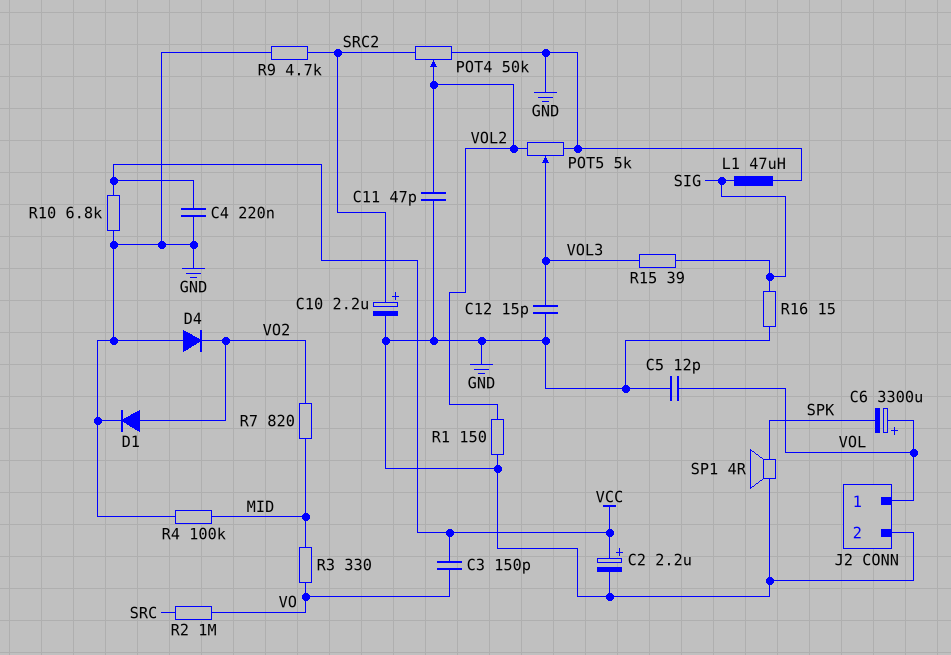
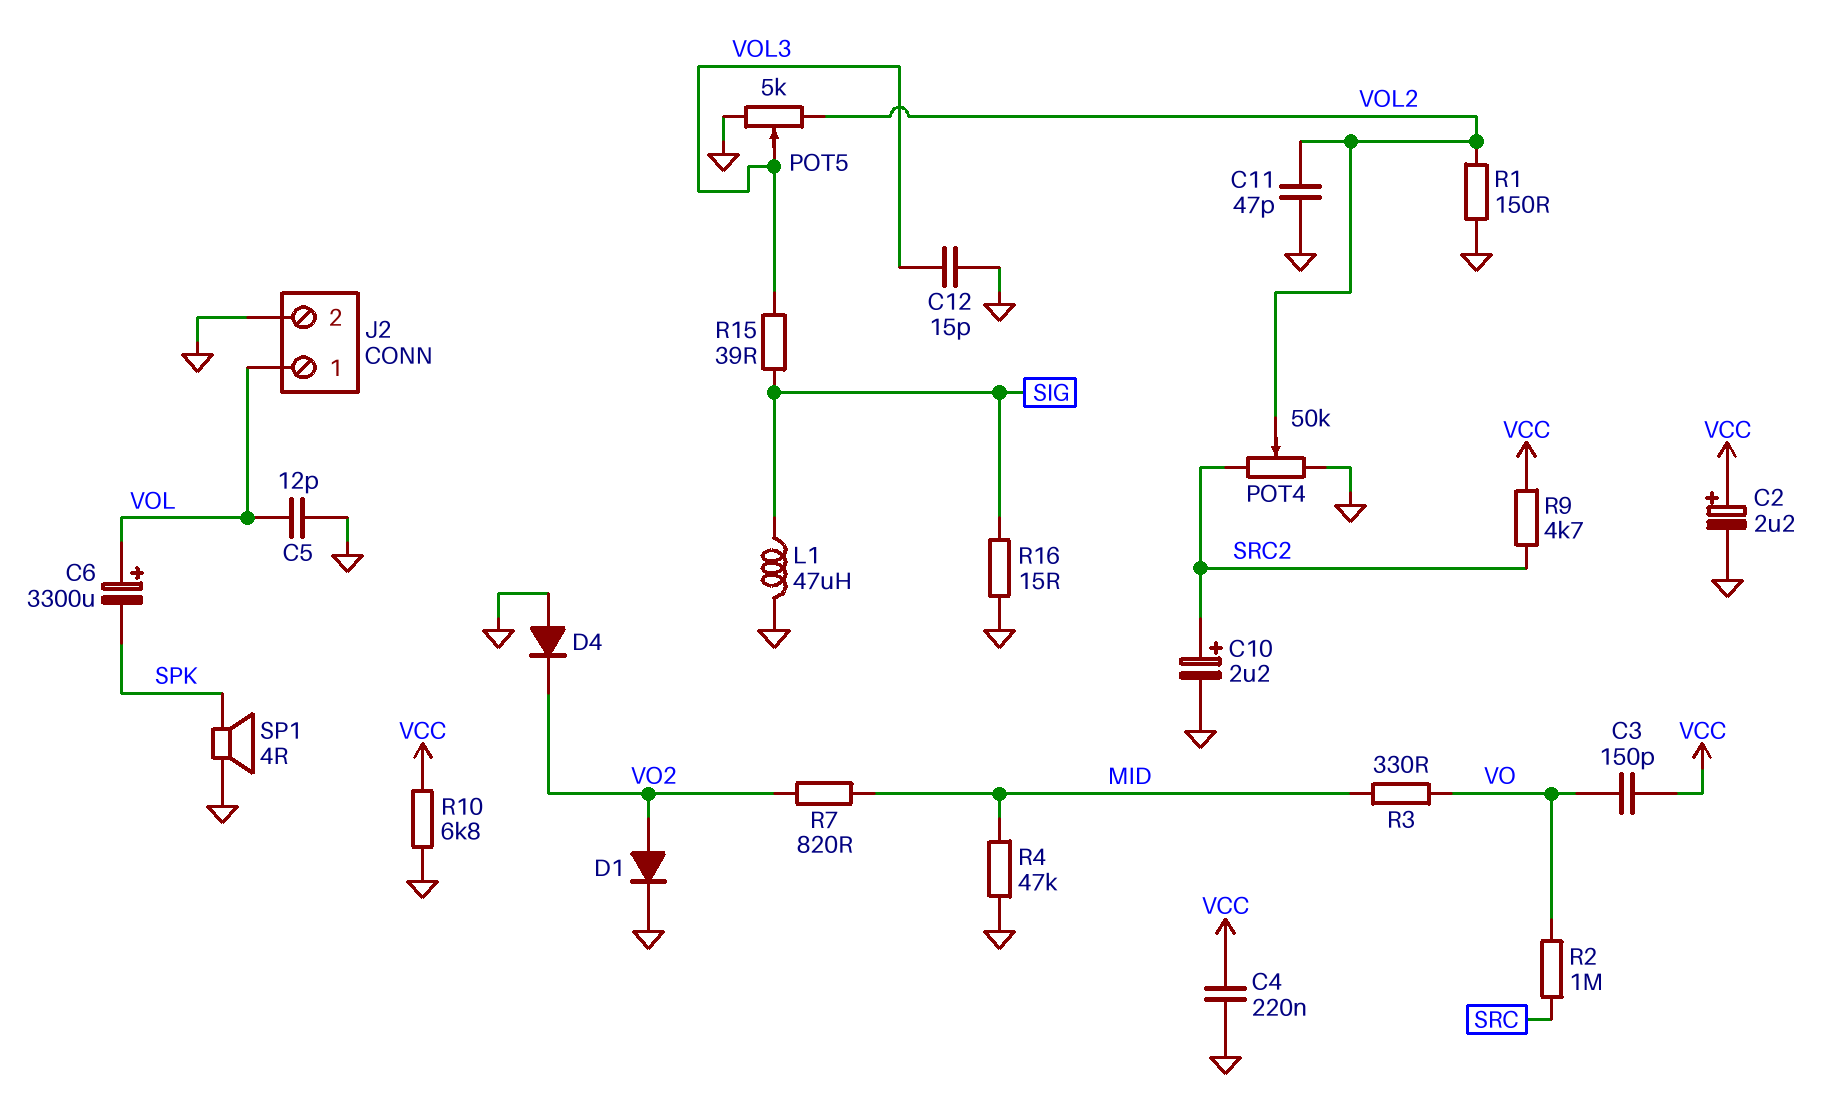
R4: 100k (GND, MID) -> 47k (GND, MID)
R9: 4.7k (GND, SRC2) -> 4.7k (SRC2, VCC)

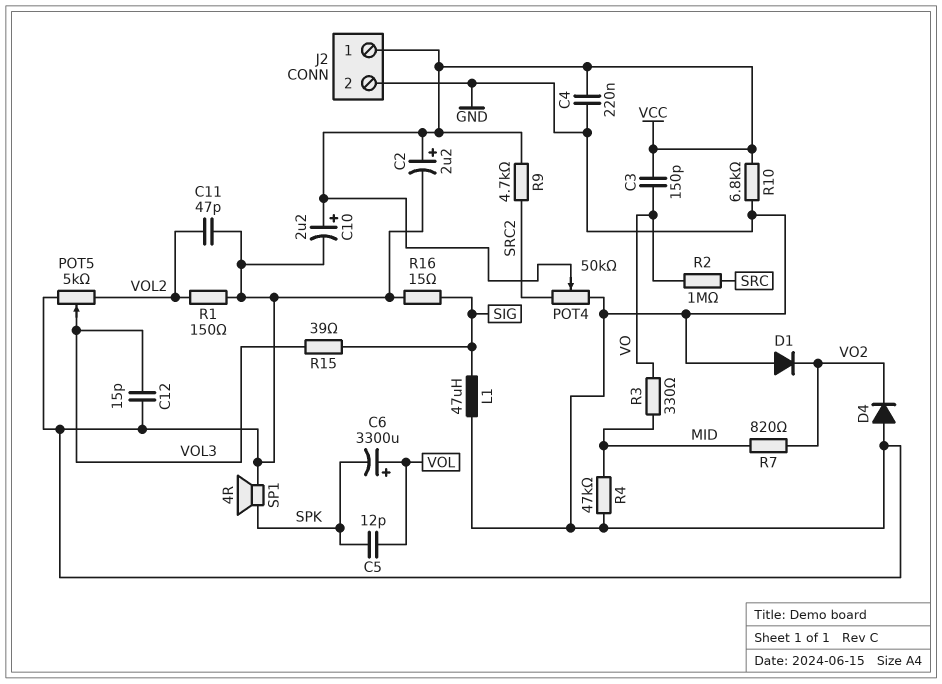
C5: 12pF (GND, VOL) -> 12pF (SPK, VOL)
C10: 2.2uF (plus SRC2, minus GND) -> 2.2uF (plus VCC, minus GND)
D1: diode (A VO2, K GND) -> diode (A GND, K VO2)
J2 pin 1: VOL -> VCC
POT4: 50k (GND, SRC2, wiper VOL2) -> 50k (GND, SRC2, wiper VCC)

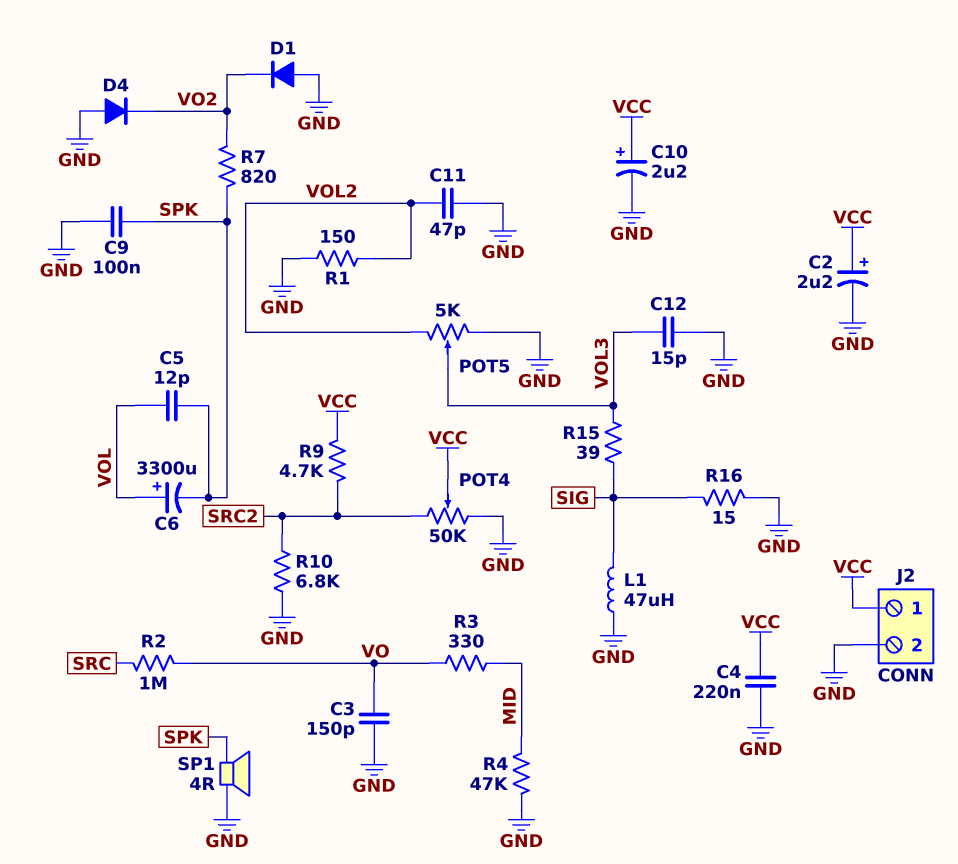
C3: 150pF (VCC, VO) -> 150pF (GND, VO)
C9: none -> 100nF (GND, SPK)
R7: 820 (MID, VO2) -> 820 (SPK, VO2)
R10: 6.8k (GND, VCC) -> 6.8k (GND, SRC2)

